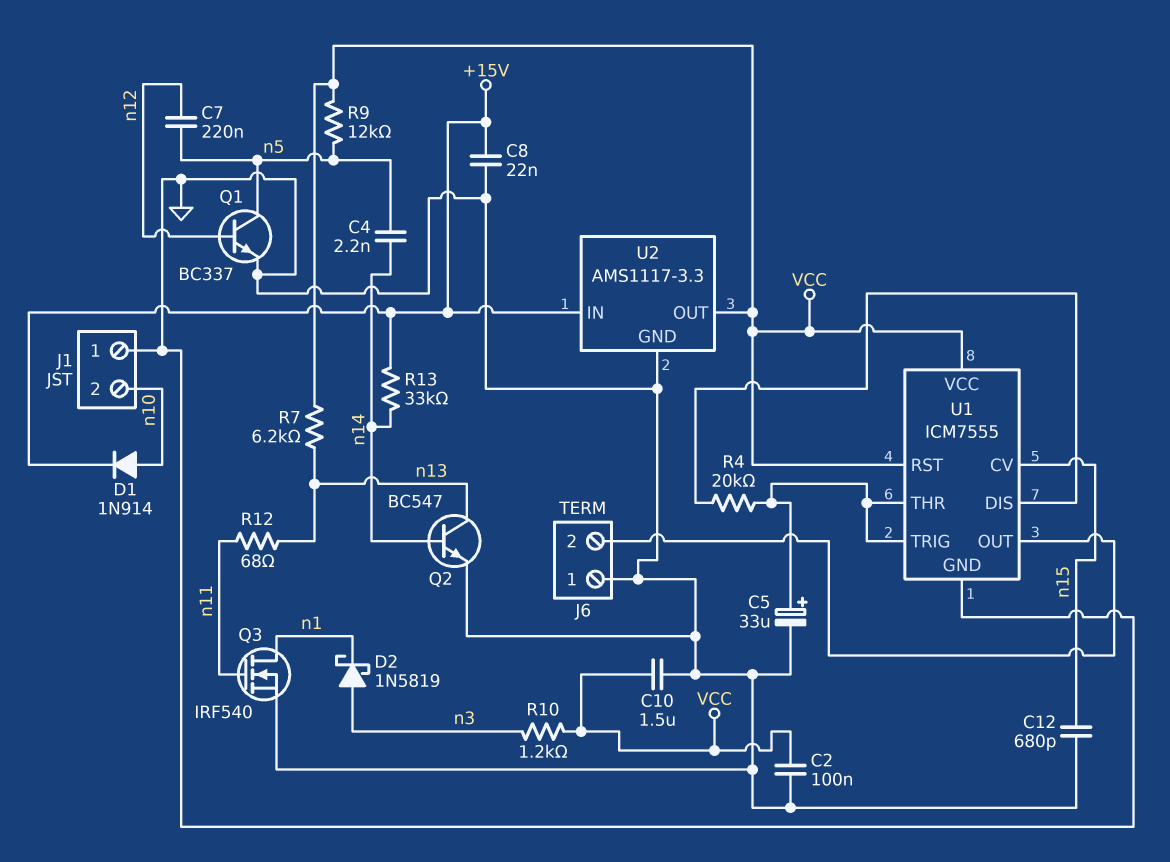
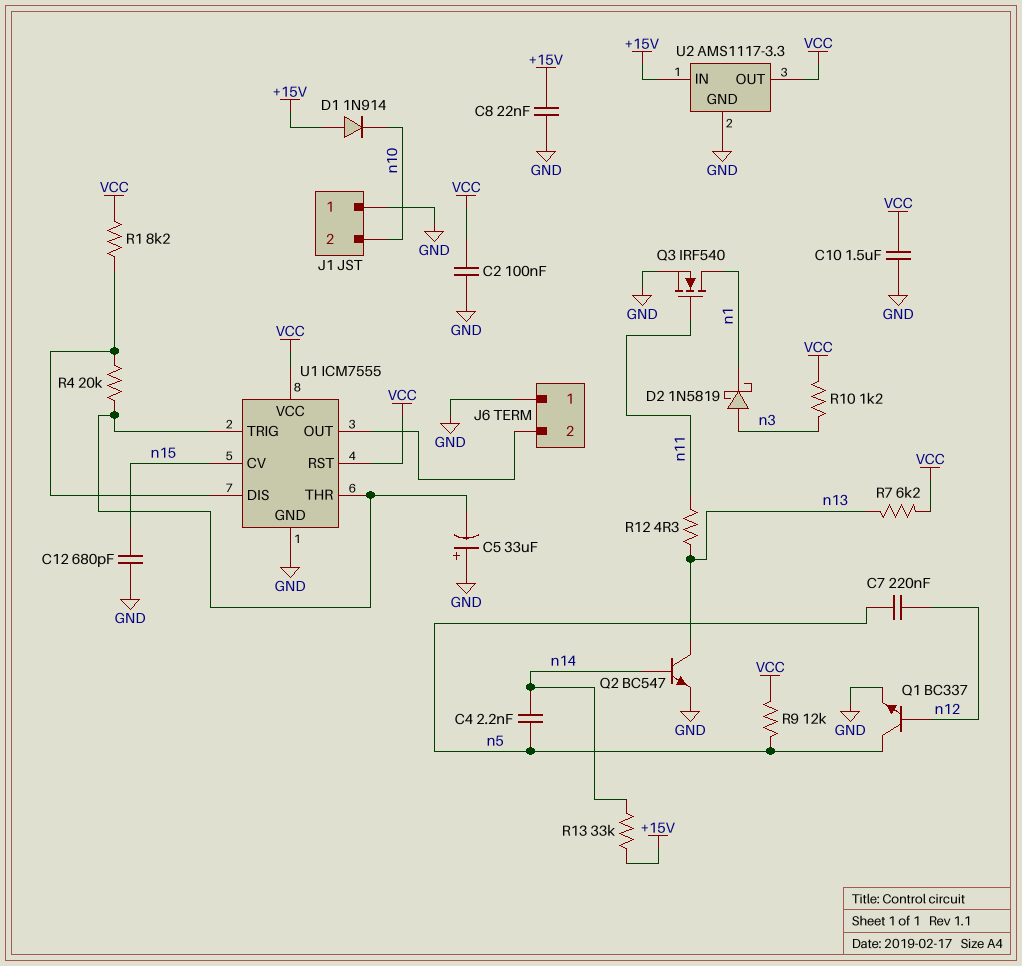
C5: 33uF (plus U1/THR, minus GND) -> 33uF (plus GND, minus U1/THR)
D1: diode 1N914 (A n10, K +15V) -> diode 1N914 (A +15V, K n10)
R1: none -> 8.2k (U1/DIS, VCC)
R12: 68 (n11, n13) -> 4.3 (n11, n13)

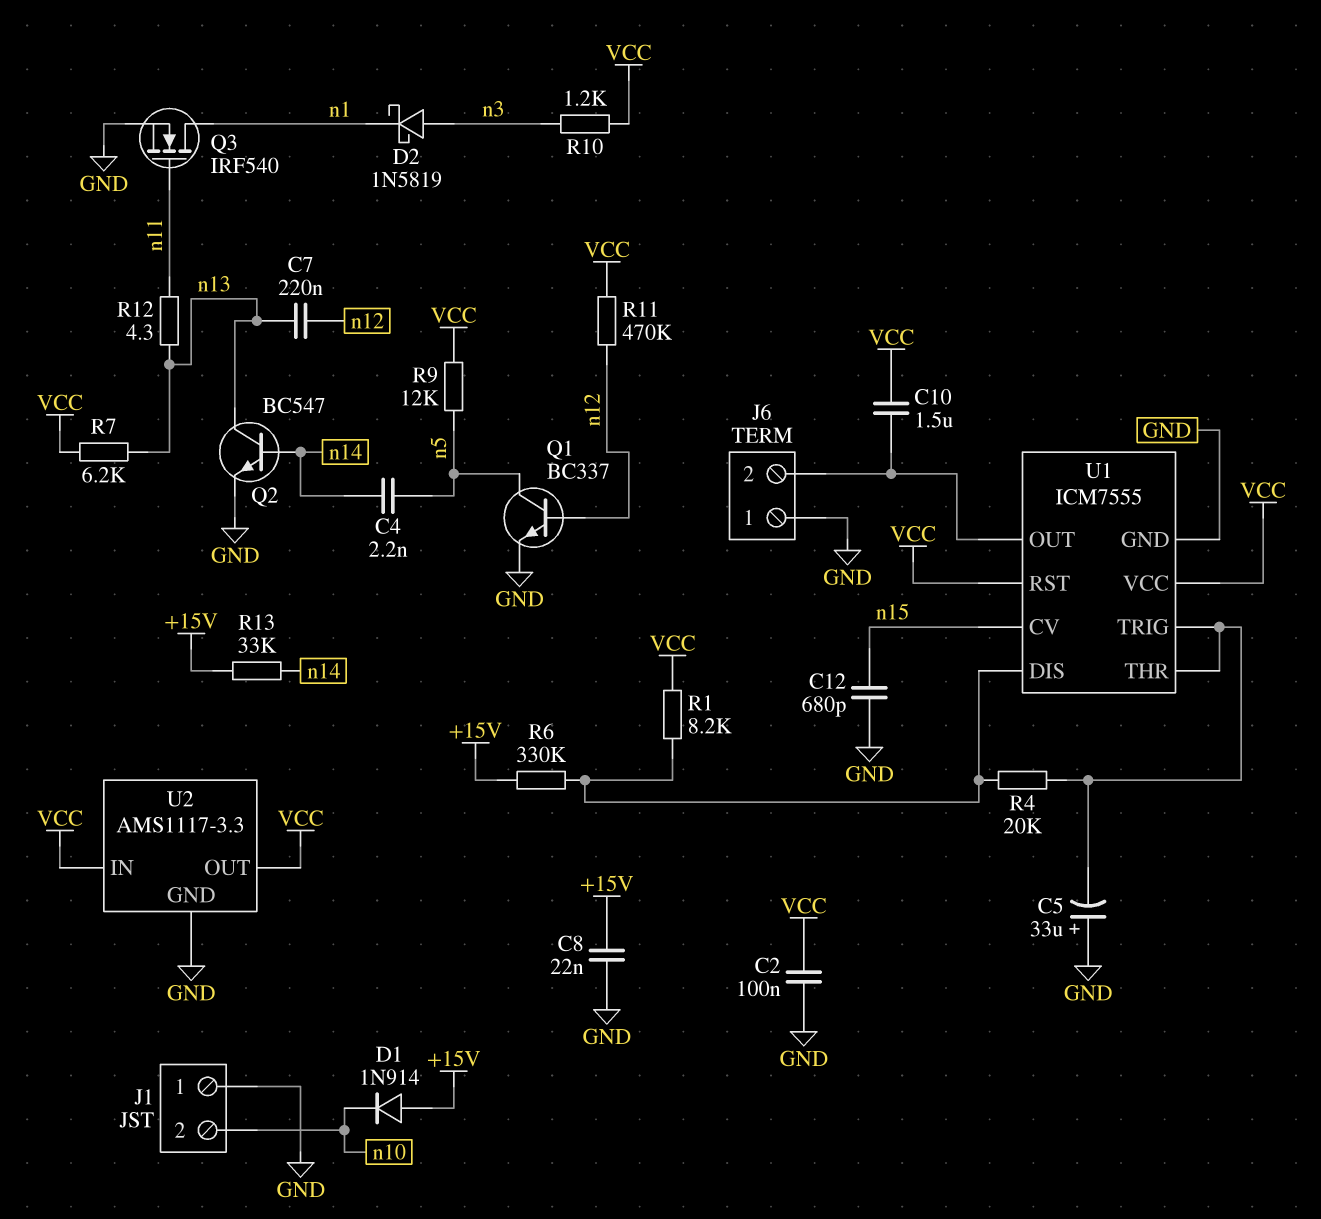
C7: 220nF (n5, n12) -> 220nF (n12, n13)
C10: 1.5uF (GND, VCC) -> 1.5uF (J6/2, VCC)
R6: none -> 330k (+15V, U1/DIS)
R11: none -> 470k (VCC, n12)
U2 pin IN: +15V -> VCC

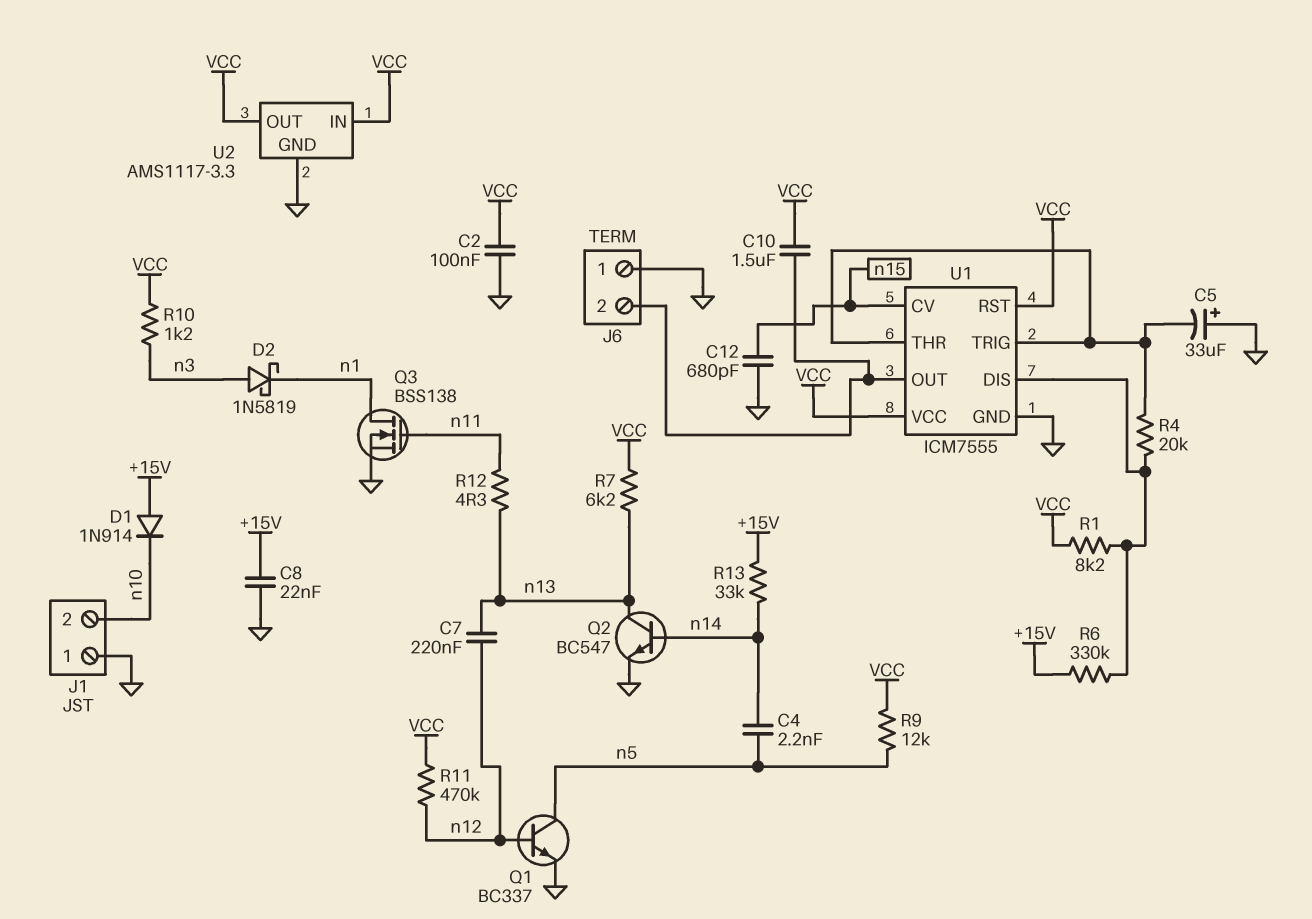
Q3: NMOS IRF540 (G n11, D n1, S GND) -> NMOS BSS138 (G n11, D n1, S GND)

